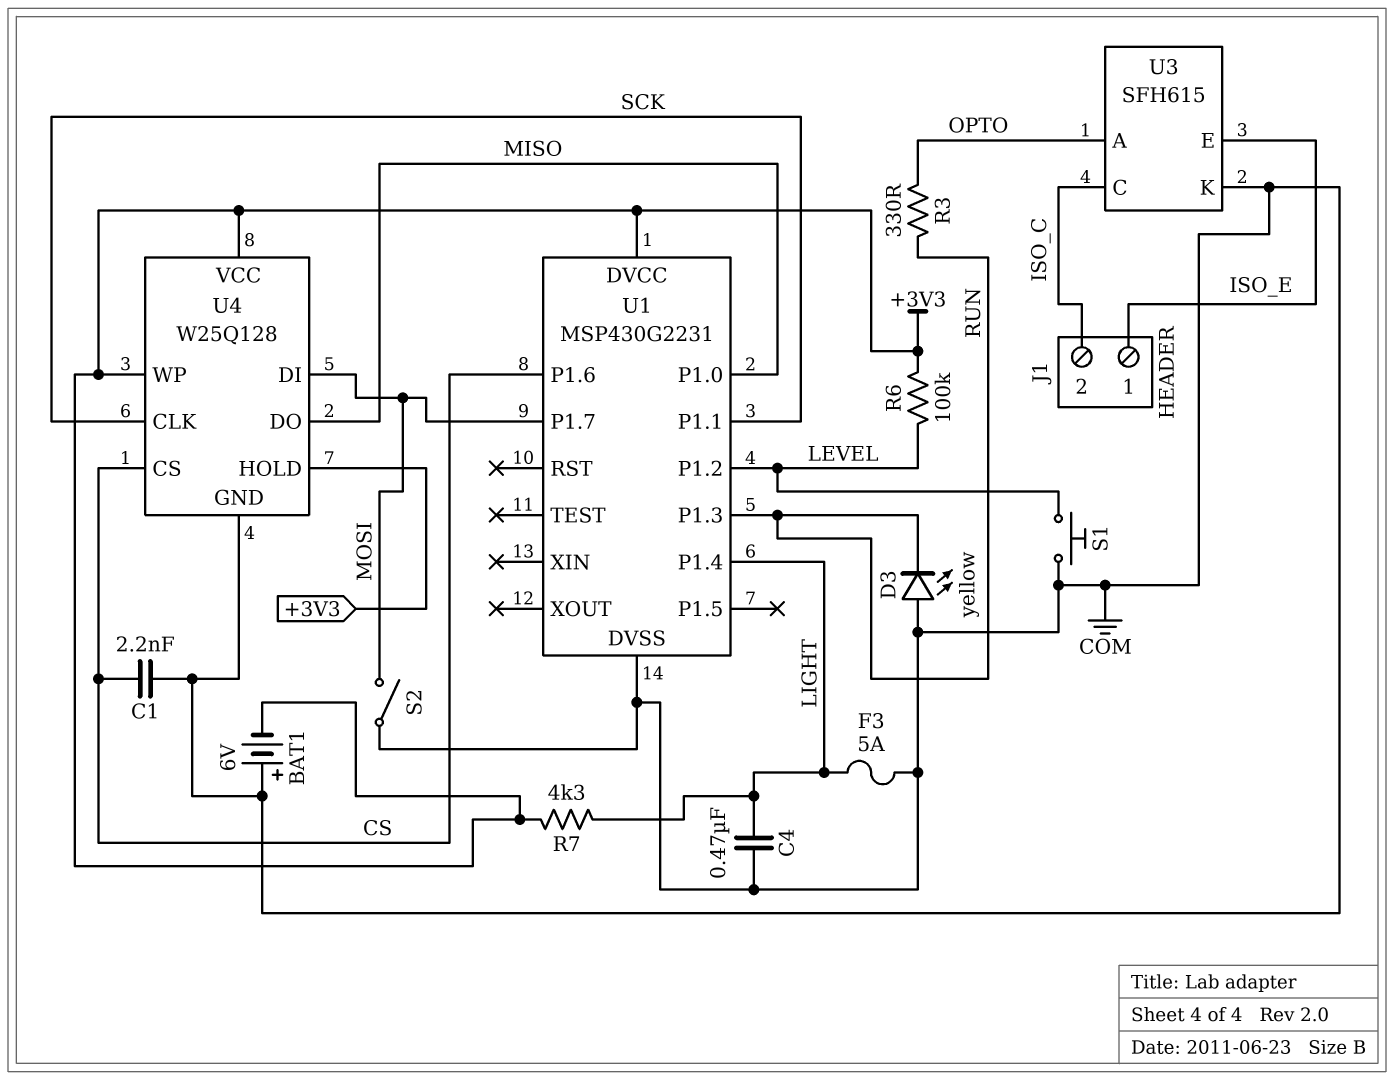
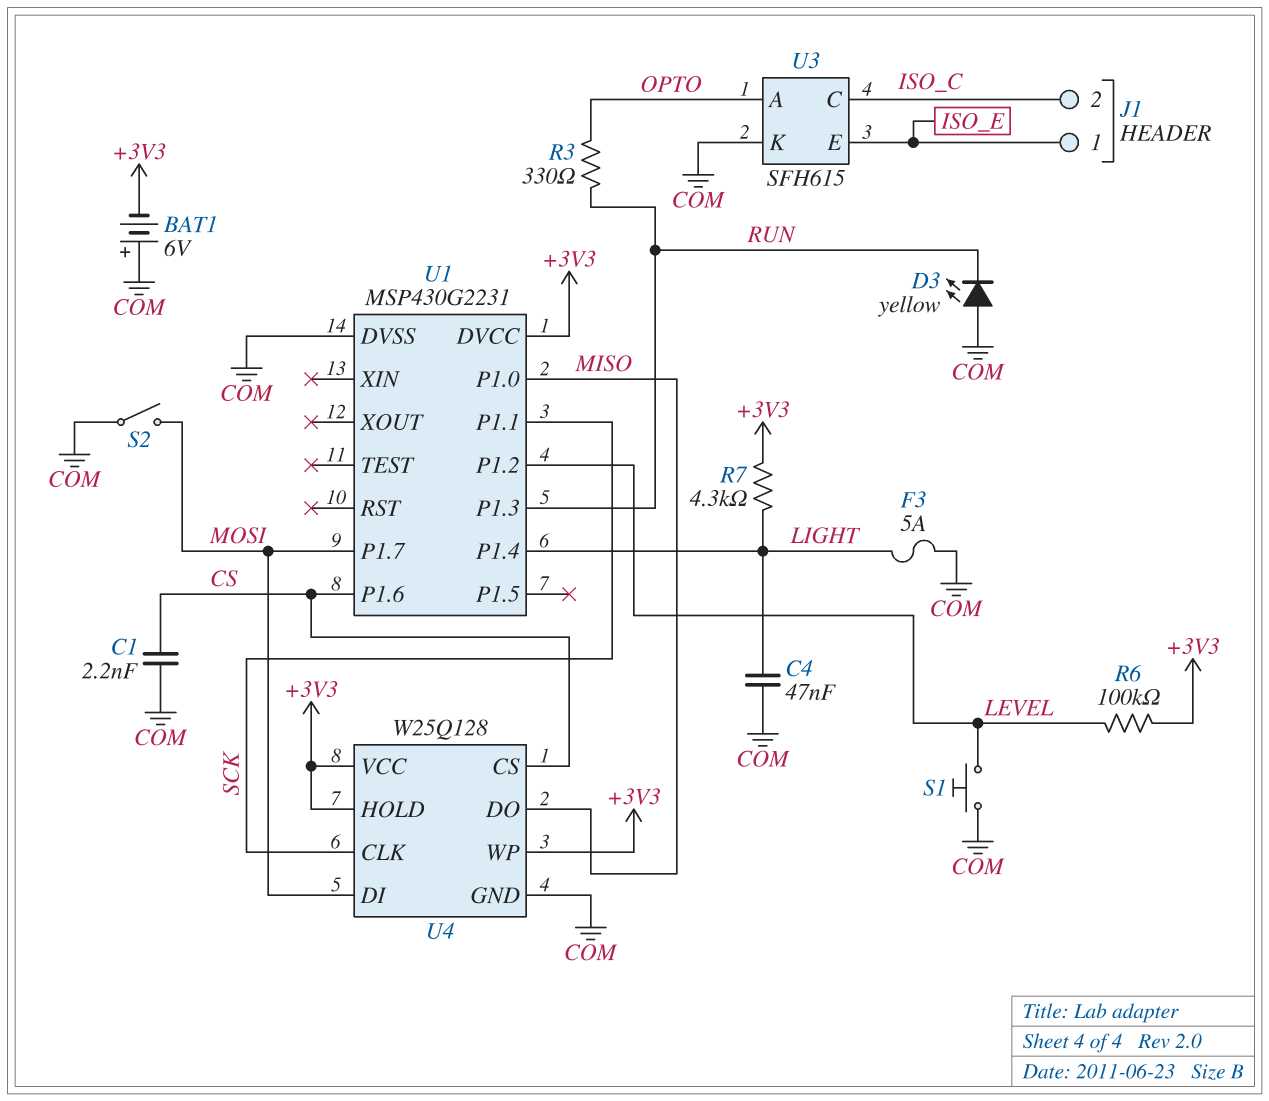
C4: 470nF (COM, LIGHT) -> 47nF (COM, LIGHT)

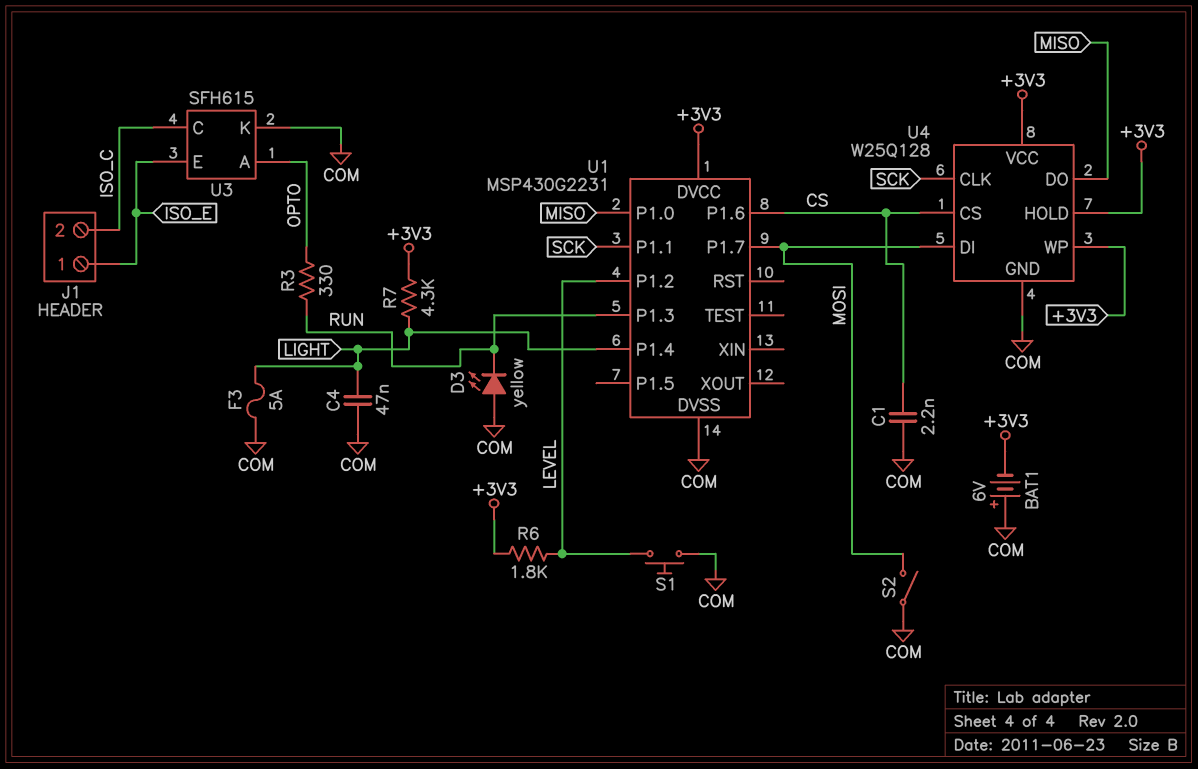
R6: 100k (+3V3, LEVEL) -> 1.8k (+3V3, LEVEL)

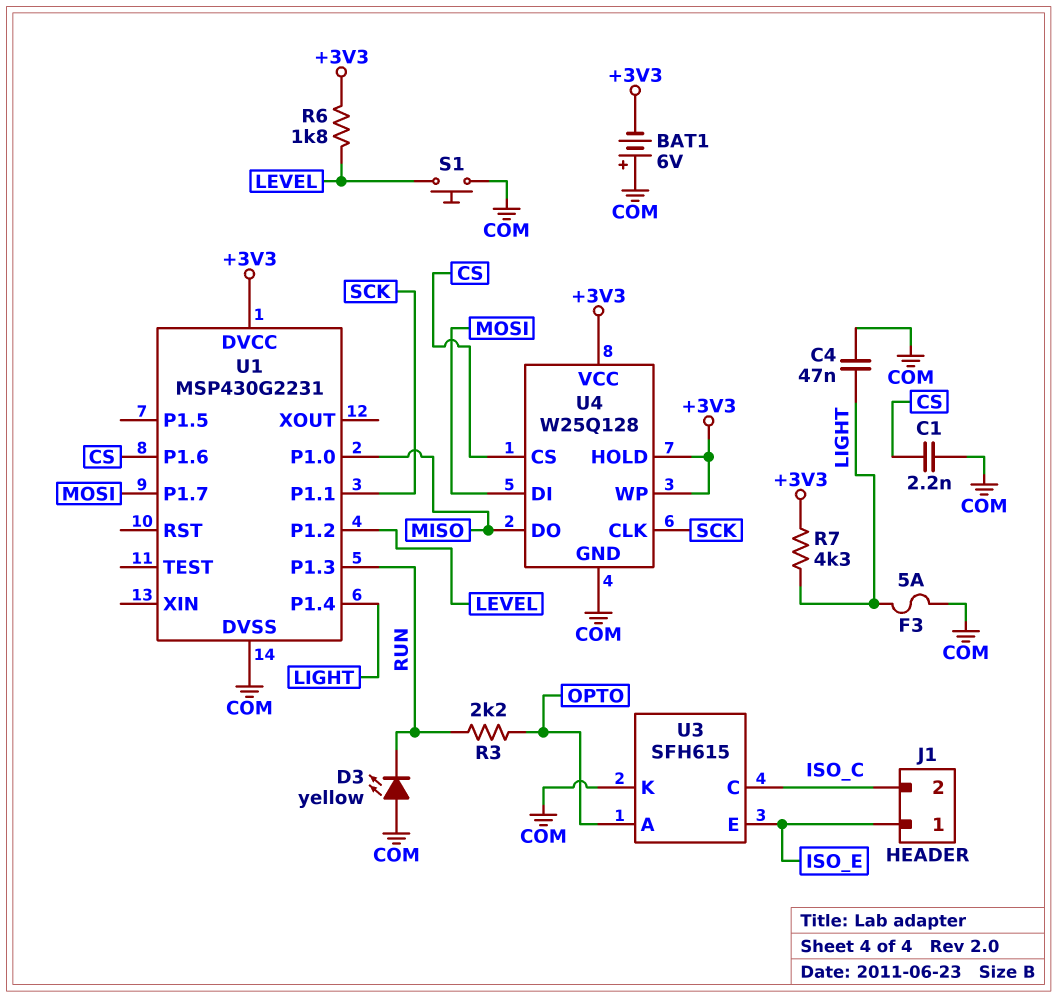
R3: 330 (OPTO, RUN) -> 2.2k (OPTO, RUN)
S2: switch (COM, MOSI) -> none

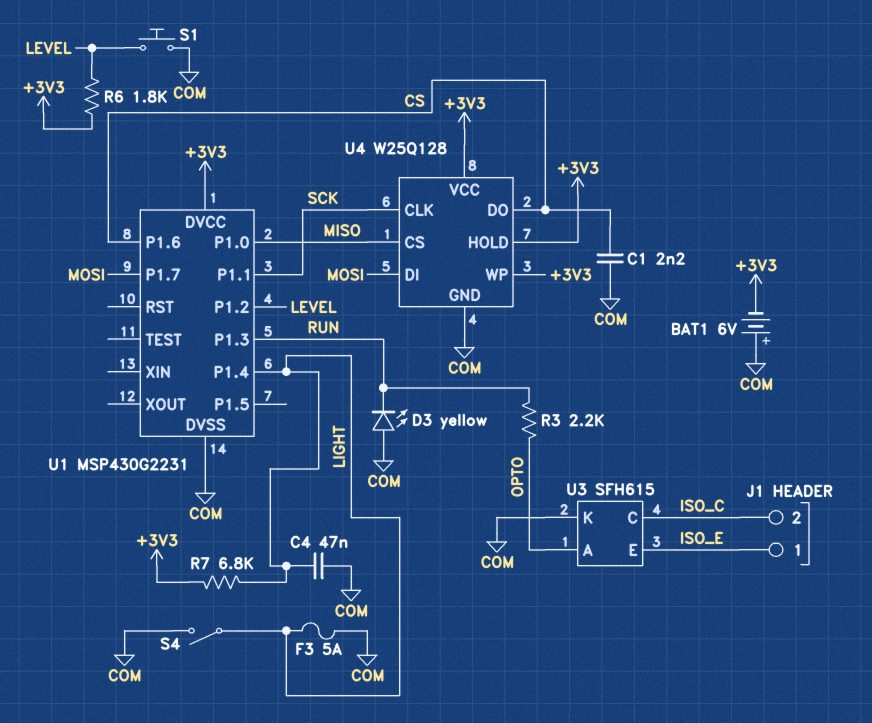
R7: 4.3k (+3V3, LIGHT) -> 6.8k (+3V3, LIGHT)
S4: none -> switch (COM, LIGHT)
U4 pin CS: CS -> MISO
U4 pin DO: MISO -> CS

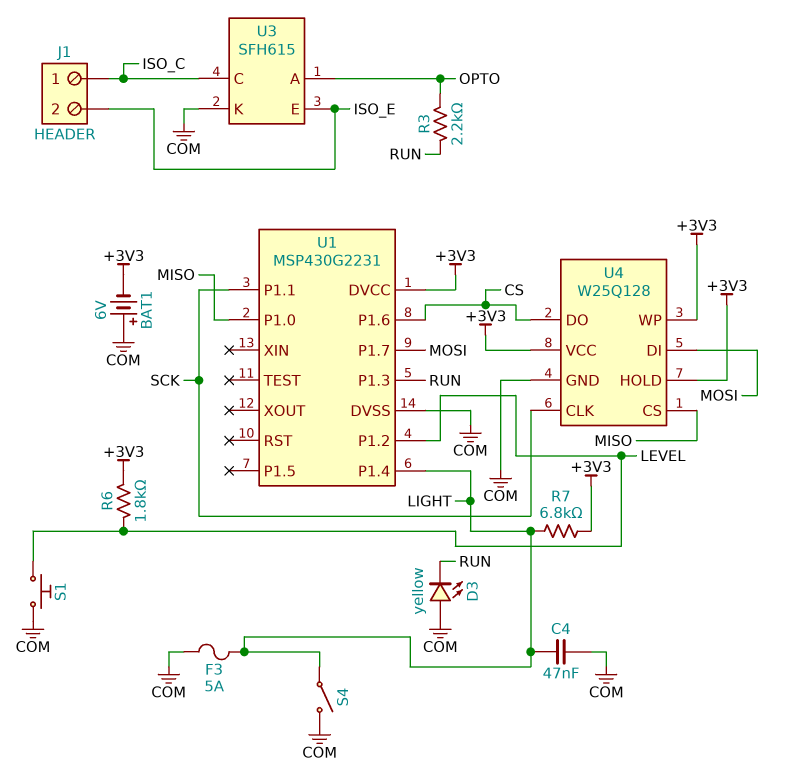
C1: 2.2nF (COM, CS) -> none
J1 pin 1: ISO_E -> ISO_C
J1 pin 2: ISO_C -> ISO_E

